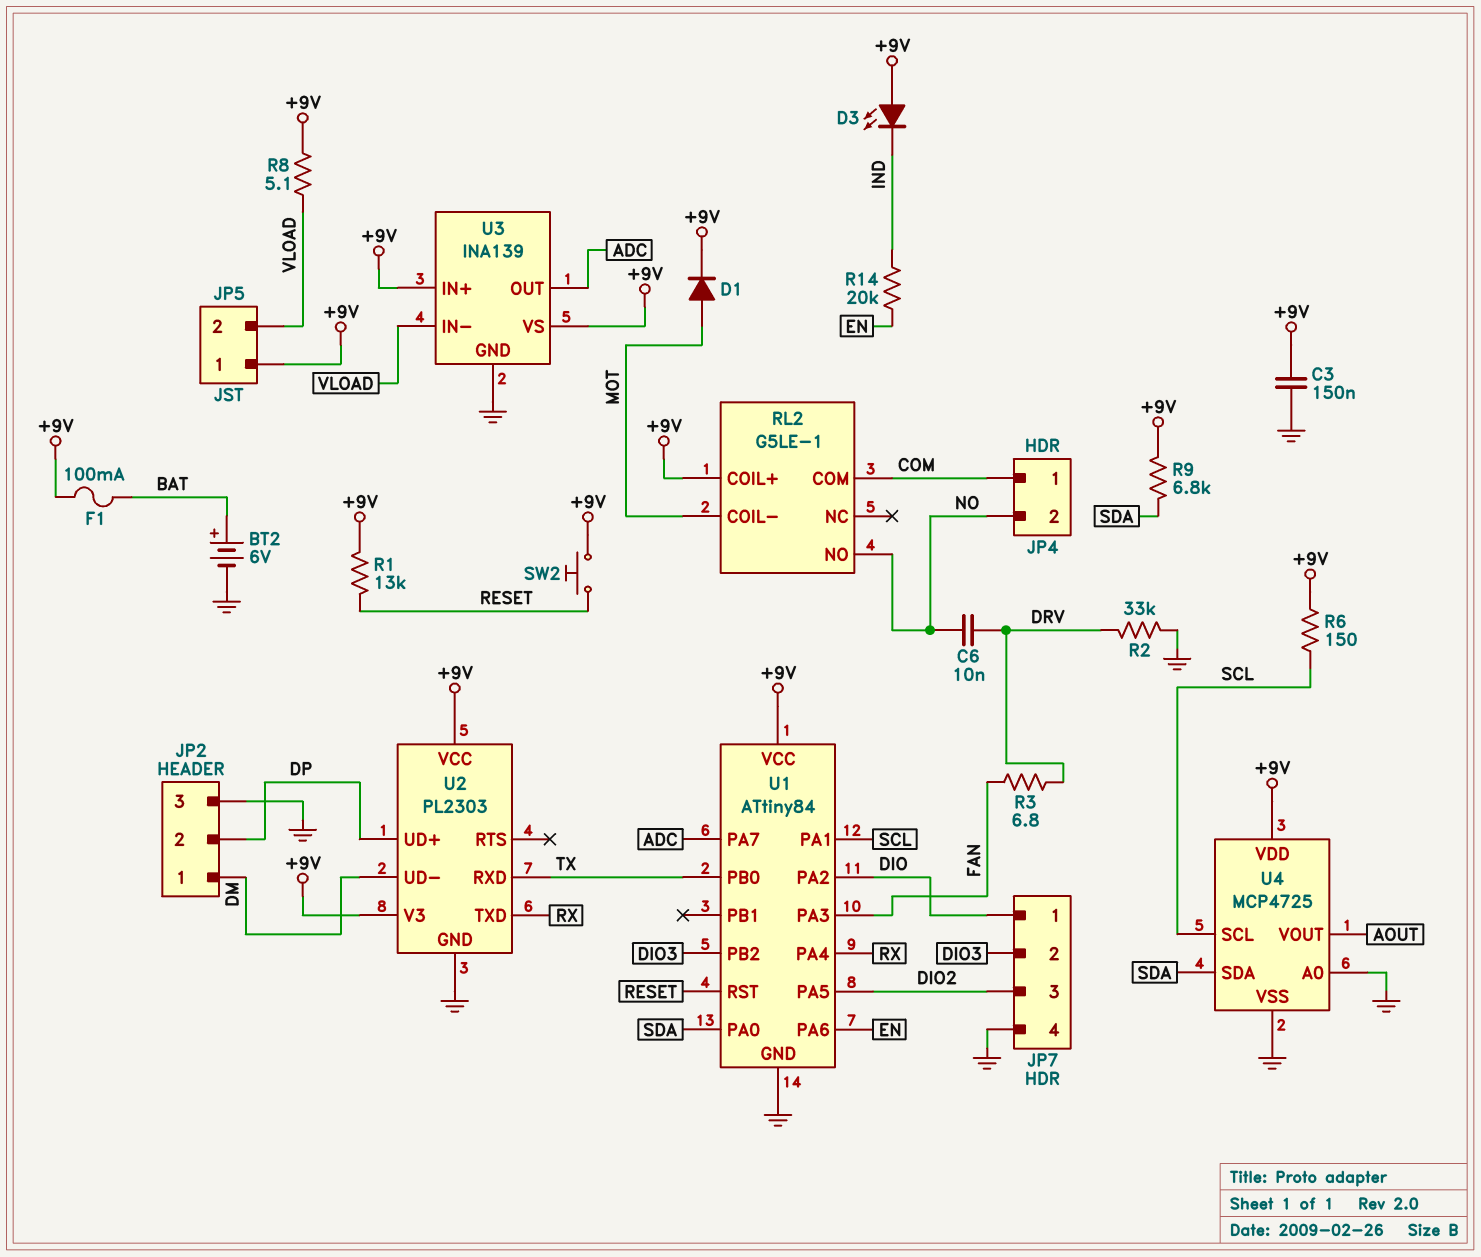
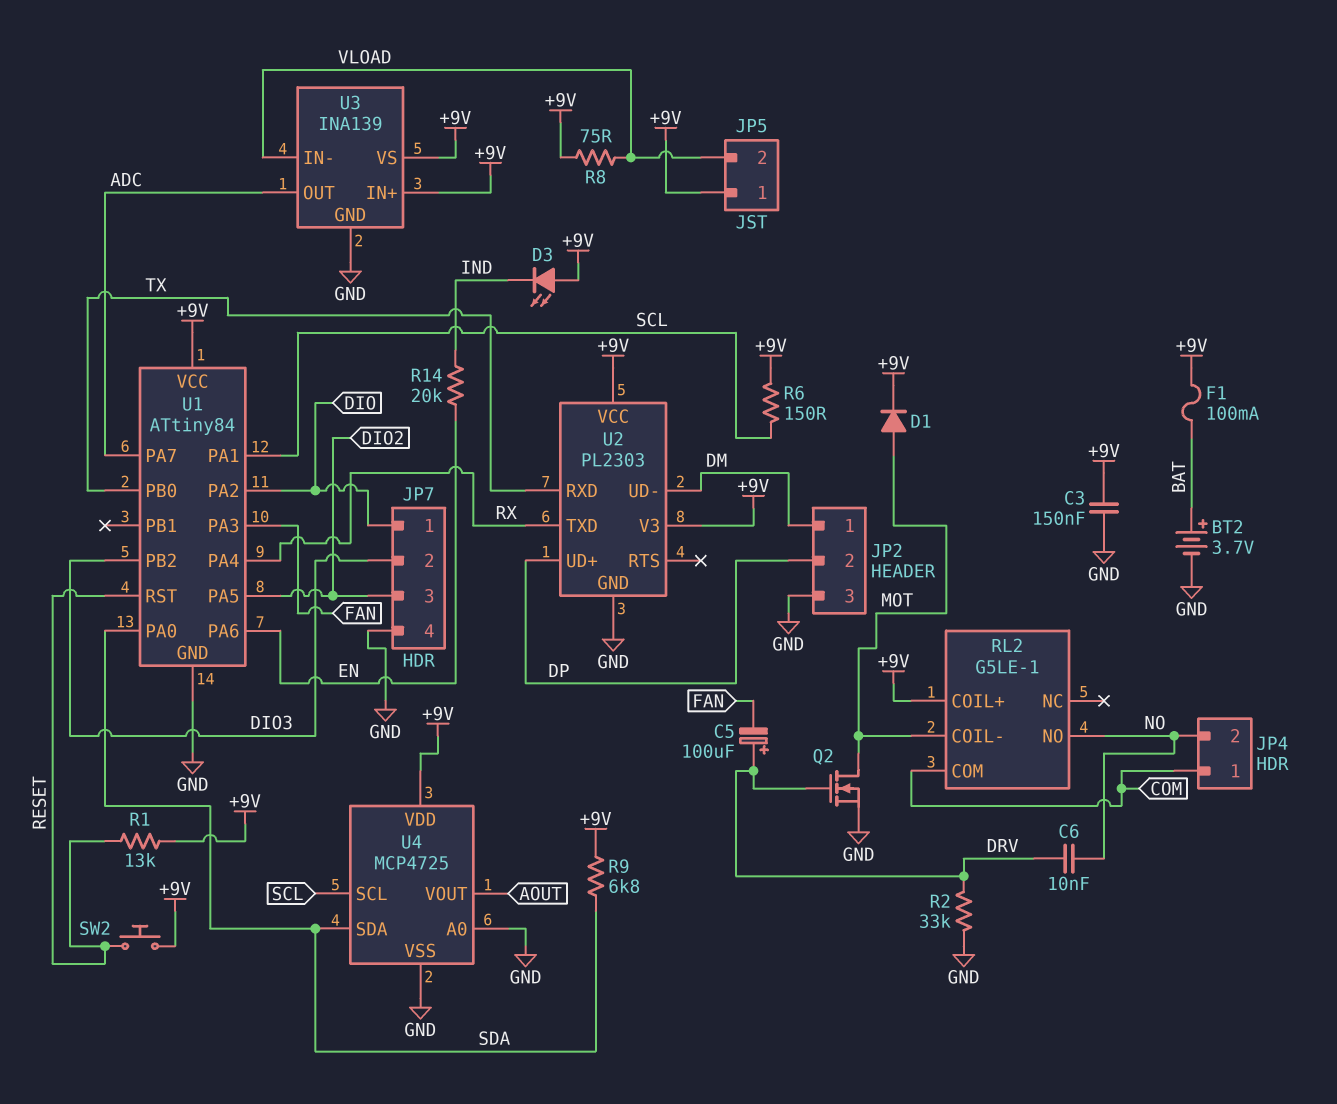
BT2: 6V (plus BAT, minus GND) -> 3.7V (plus BAT, minus GND)
C5: none -> 100uF (plus DRV, minus FAN)
Q2: none -> NMOS (G DRV, D MOT, S GND)
R3: 6.8 (DRV, FAN) -> none
R8: 5.1 (+9V, VLOAD) -> 75 (+9V, VLOAD)

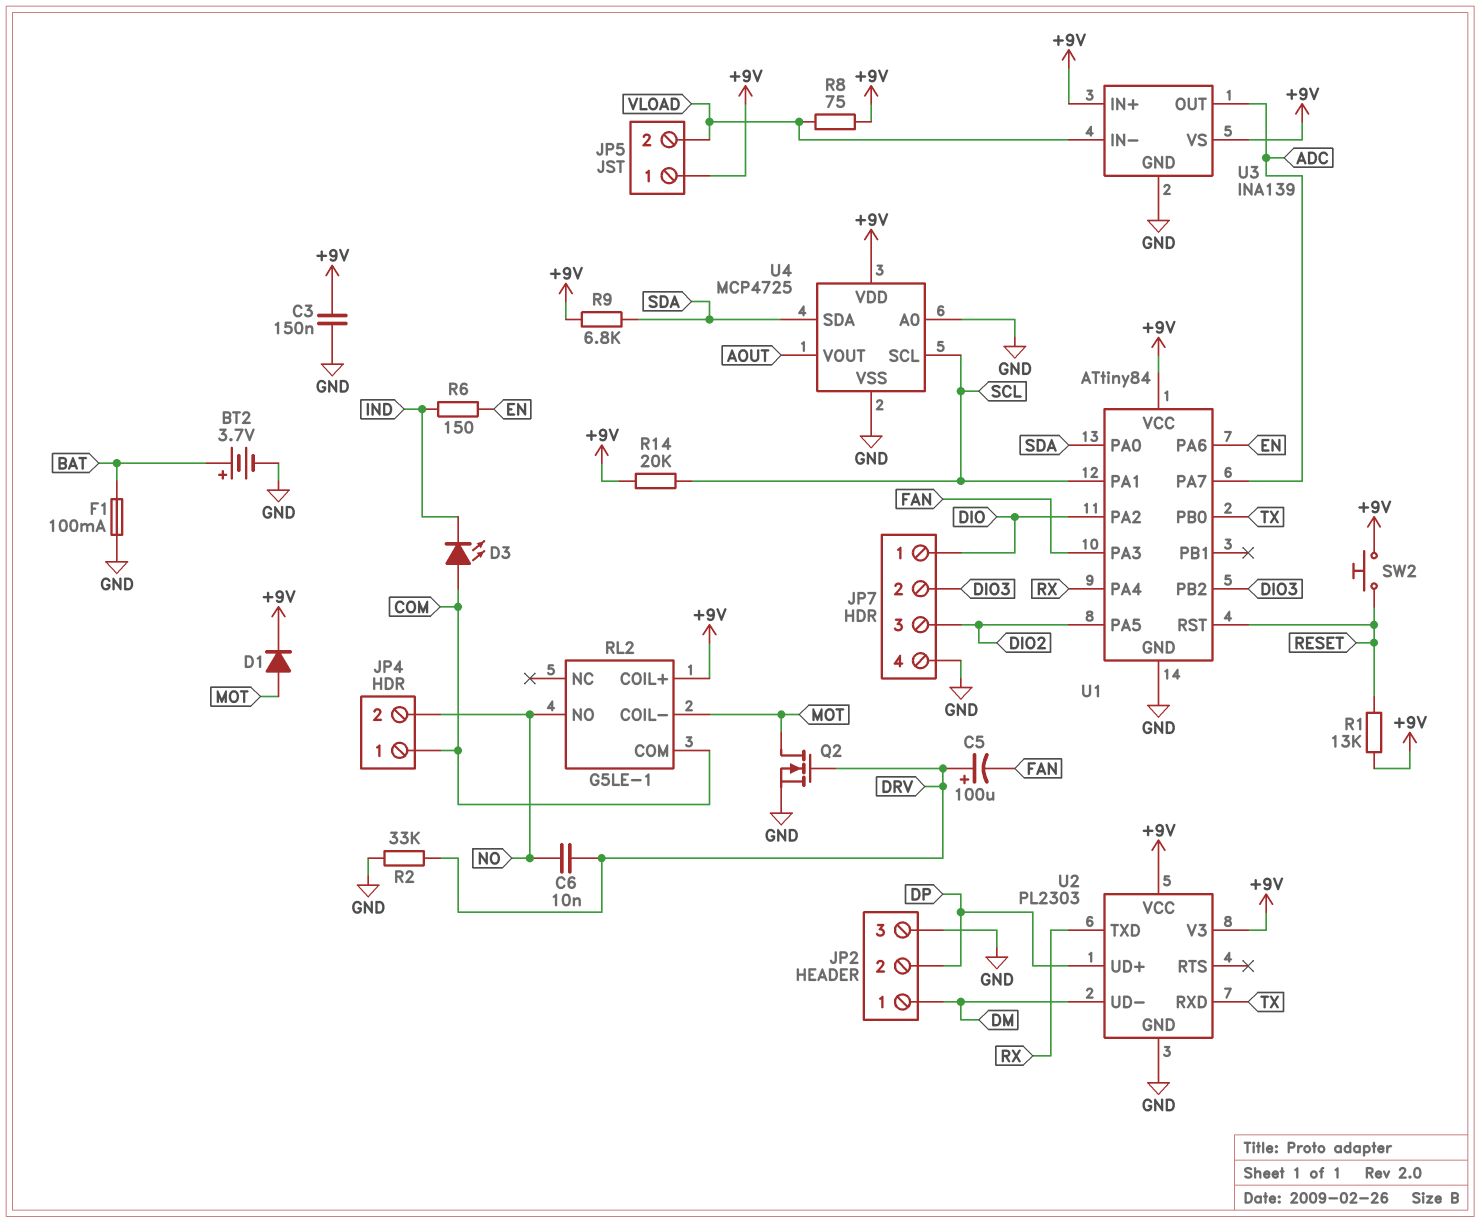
D3: LED (A +9V, K IND) -> LED (A COM, K IND)
F1: 100mA (+9V, BAT) -> 100mA (BAT, GND)
R6: 150 (+9V, SCL) -> 150 (EN, IND)
R14: 20k (EN, IND) -> 20k (+9V, SCL)

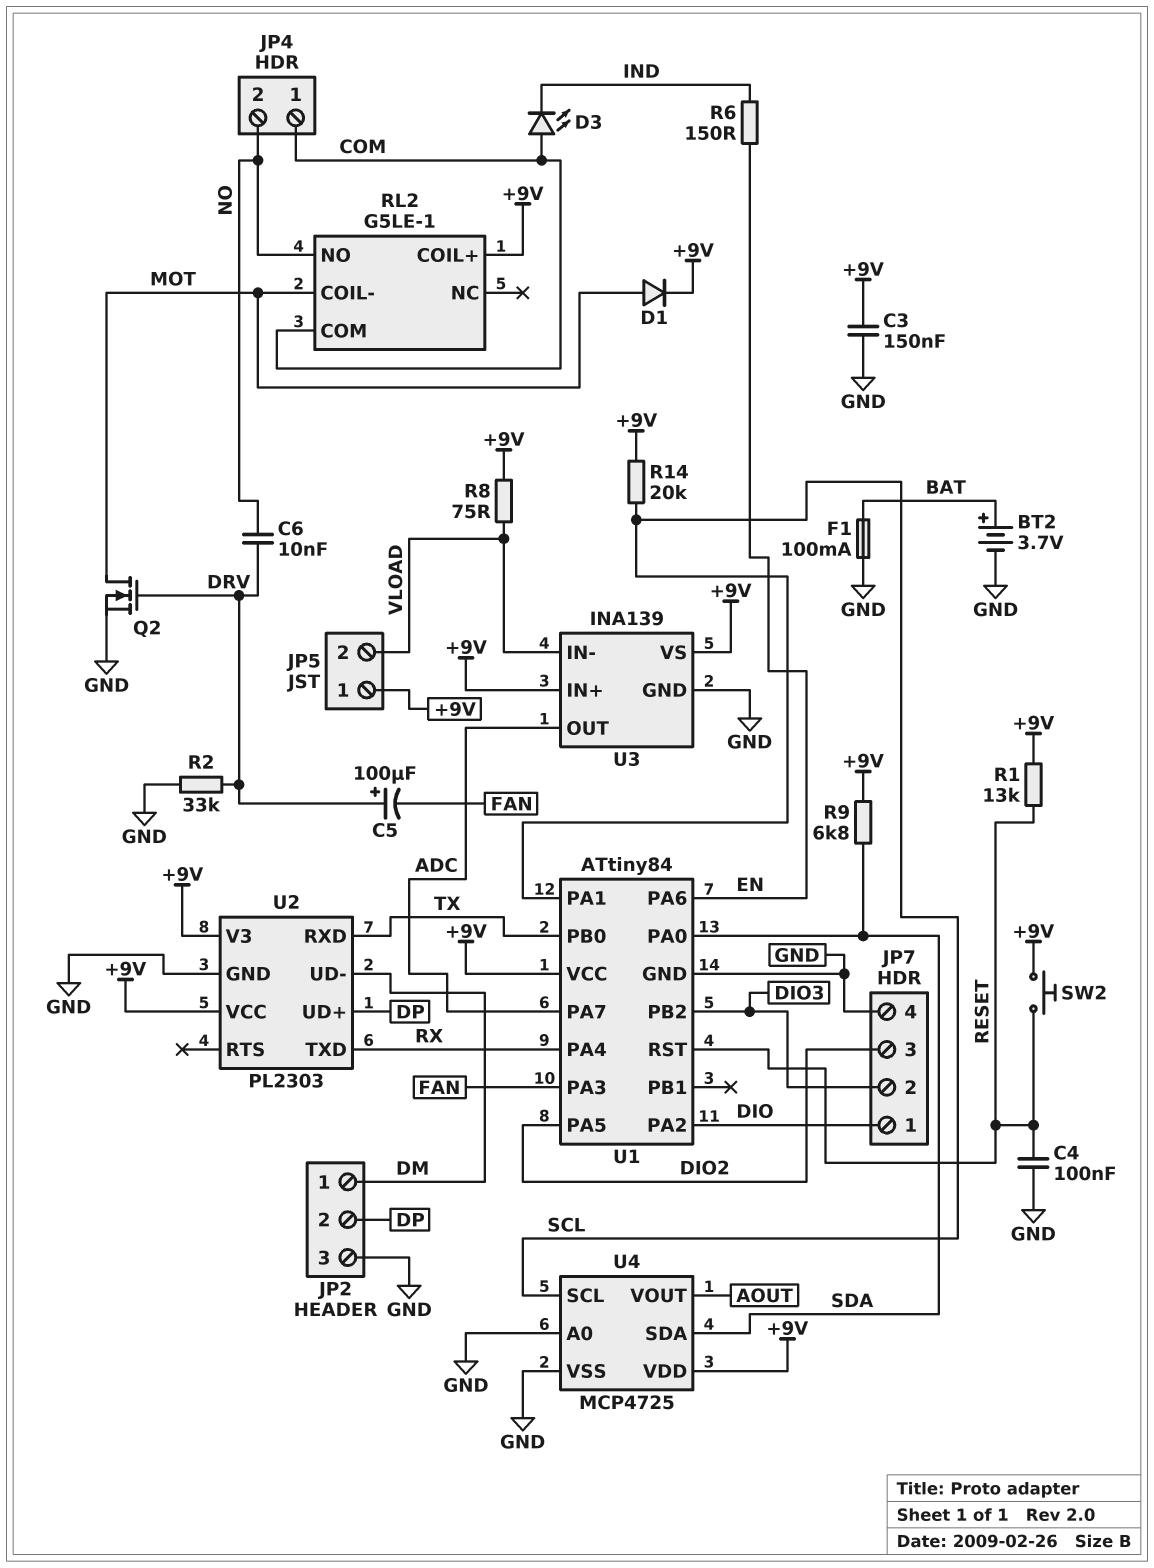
C4: none -> 100nF (GND, RESET)

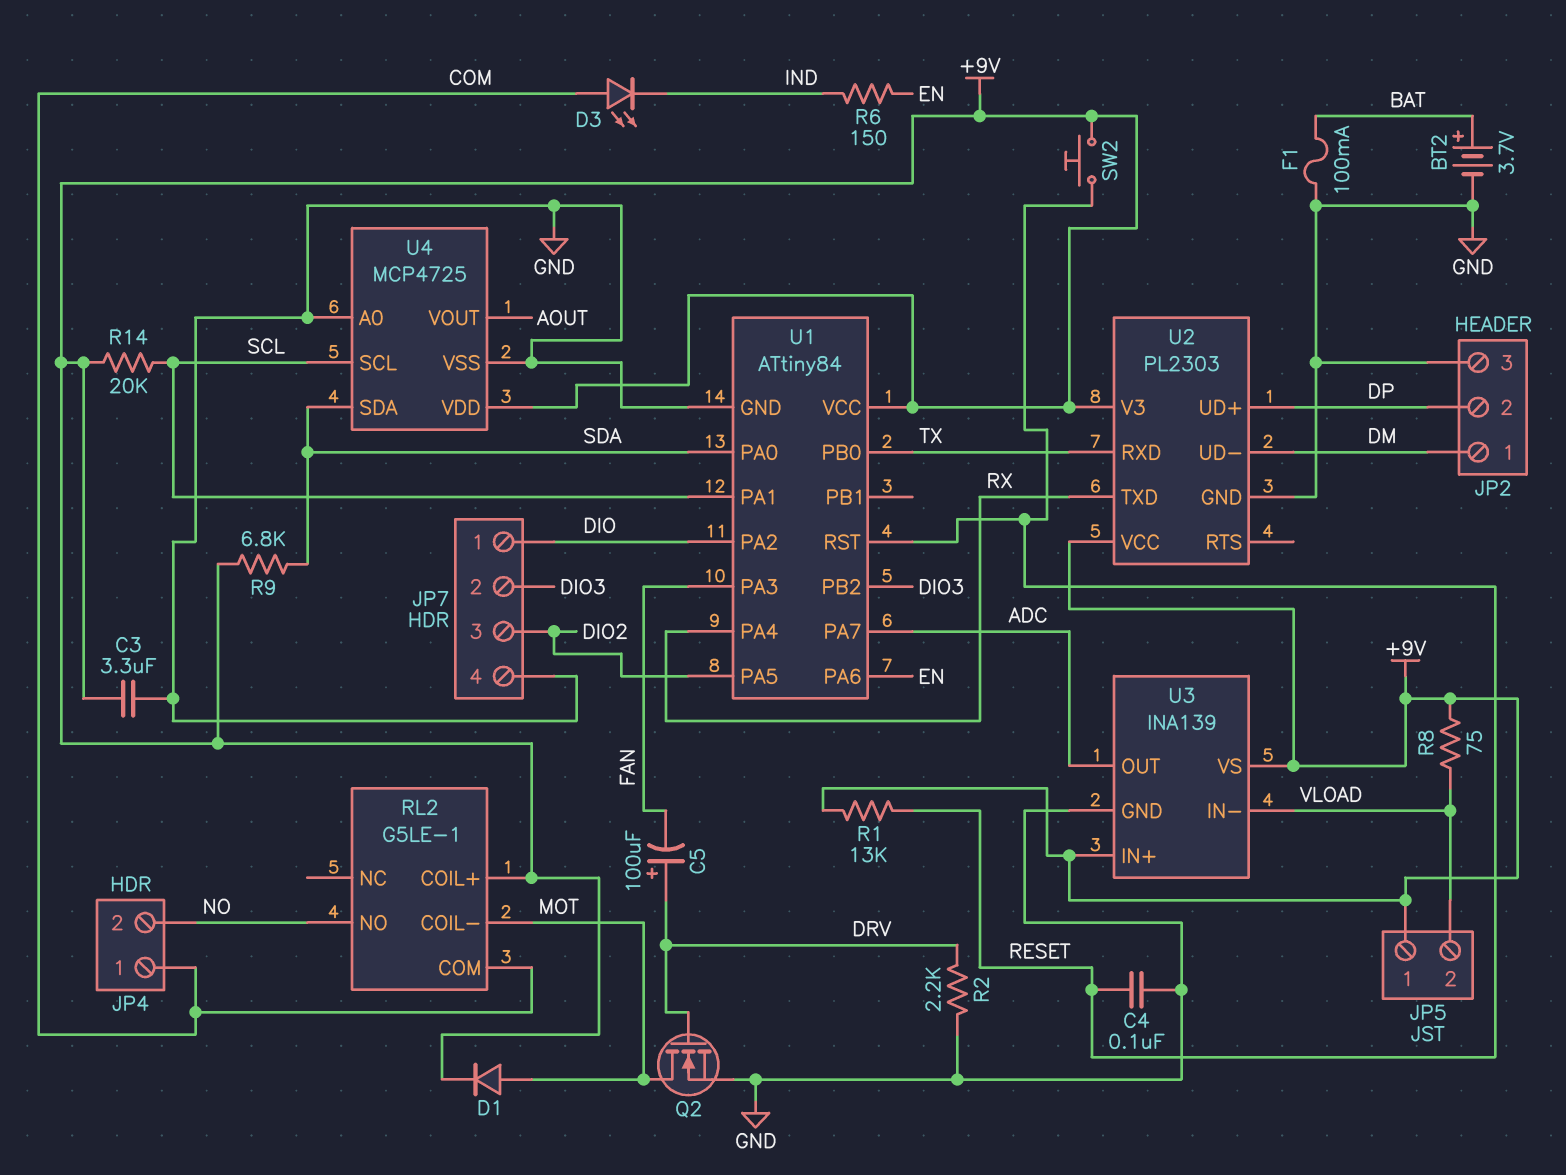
C3: 150nF (+9V, GND) -> 3.3uF (+9V, GND)
C6: 10nF (DRV, NO) -> none
R2: 33k (DRV, GND) -> 2.2k (DRV, GND)

